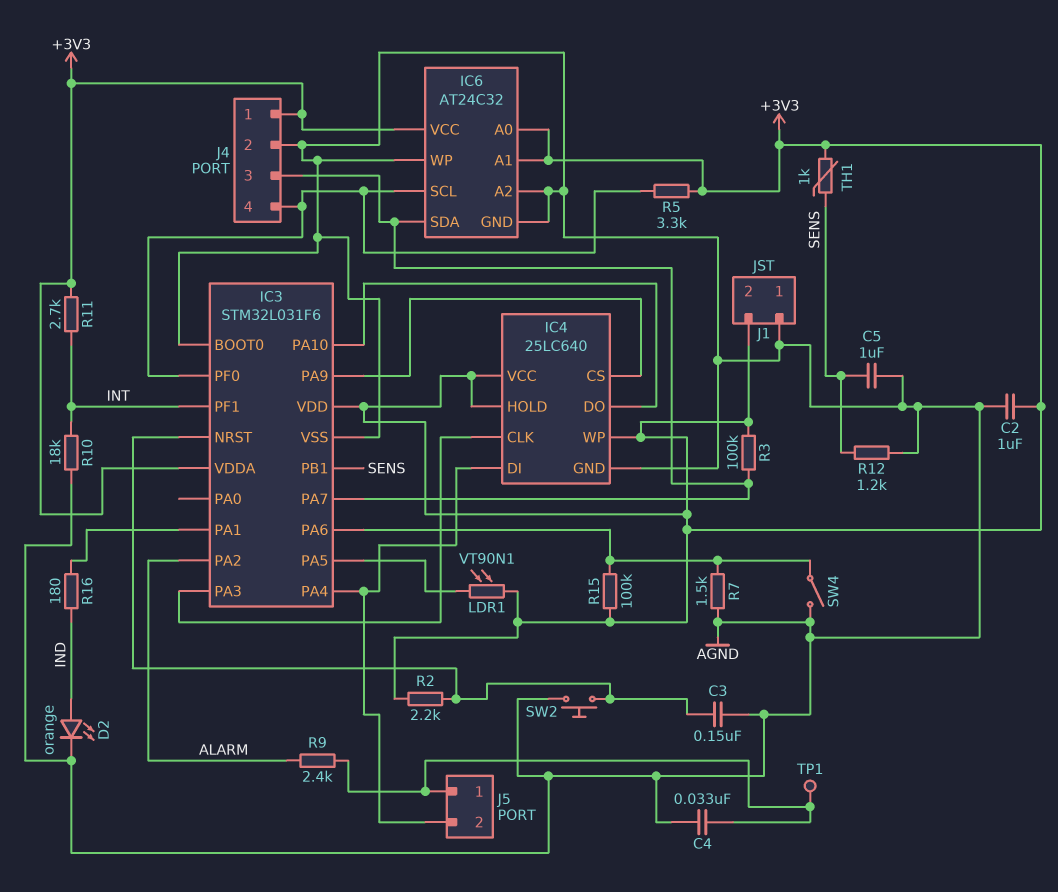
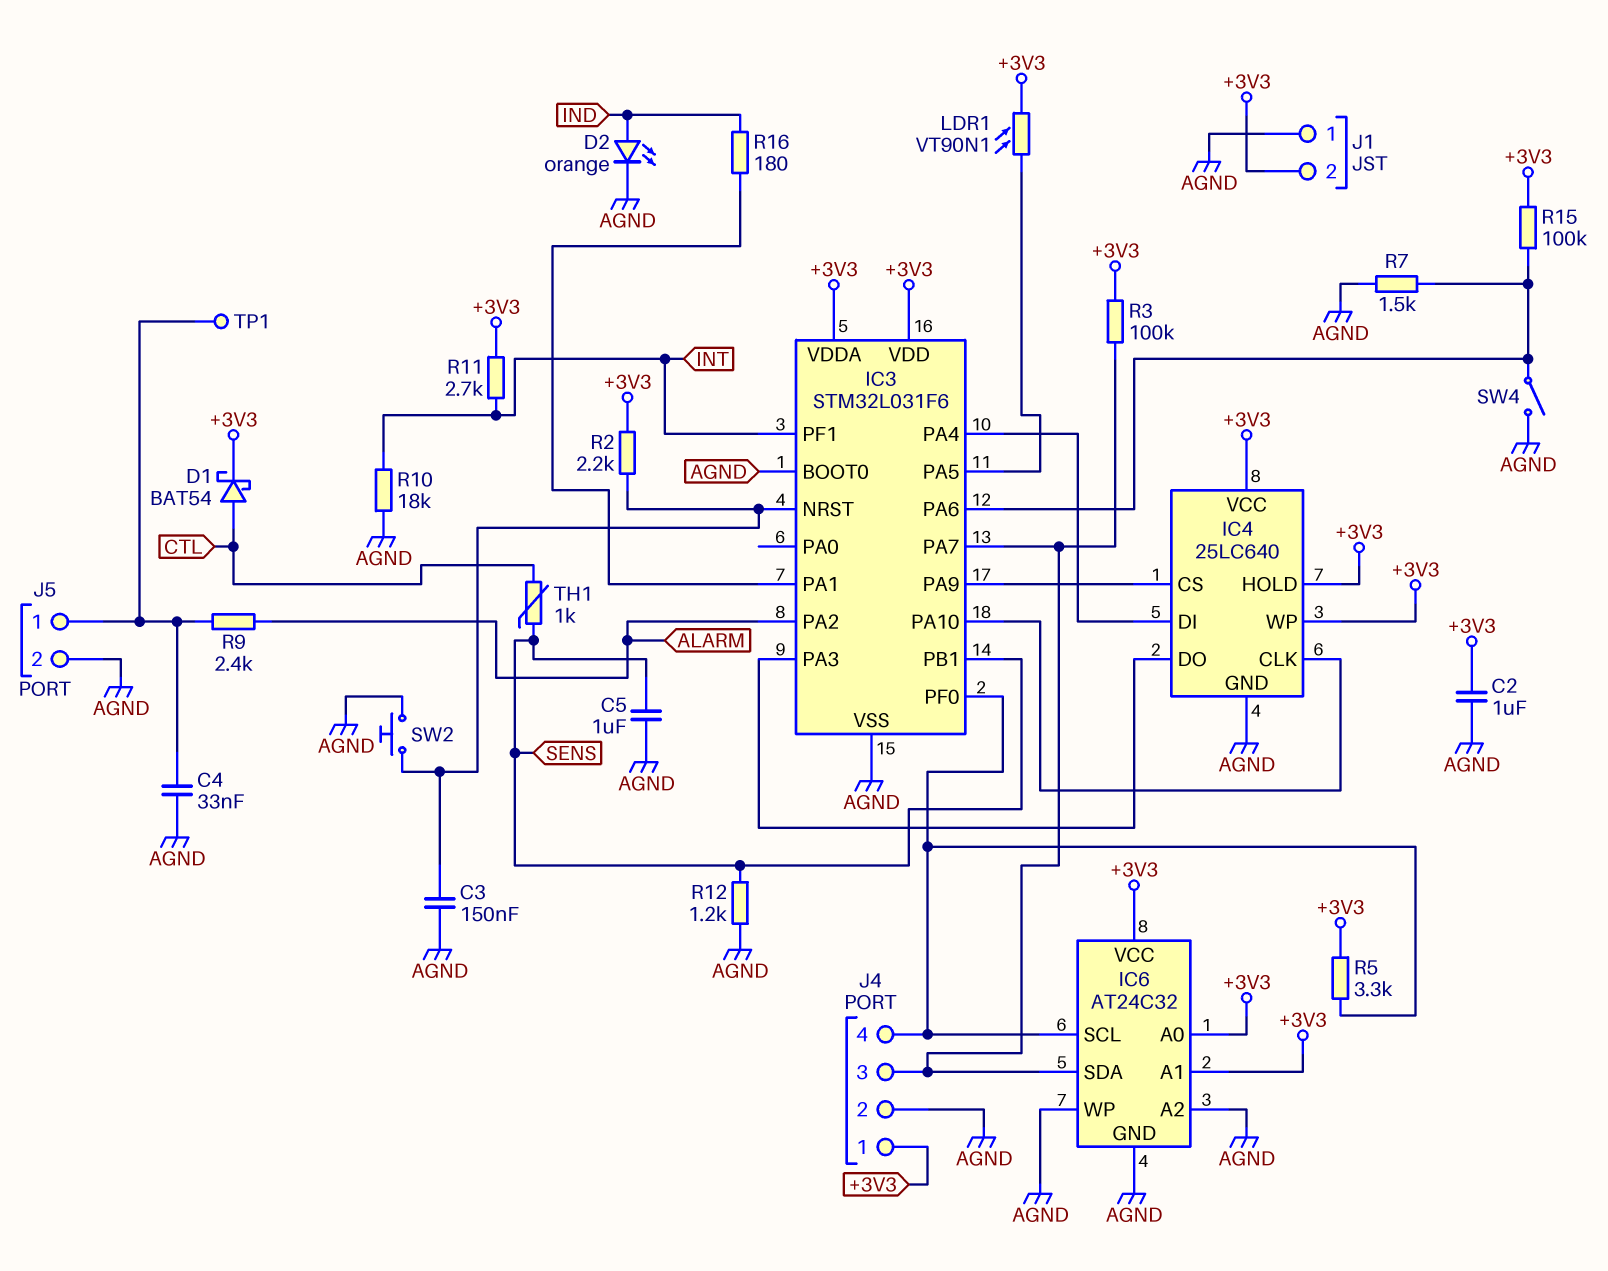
D1: none -> schottky BAT54 (A CTL, K +3V3)
IC4 pin CLK: IC3/PA3 -> IC3/PA10
IC4 pin DO: IC3/PA10 -> IC3/PA3
J5 pin 2: IC3/PA4 -> AGND
TH1: 1k (+3V3, SENS) -> 1k (CTL, SENS)

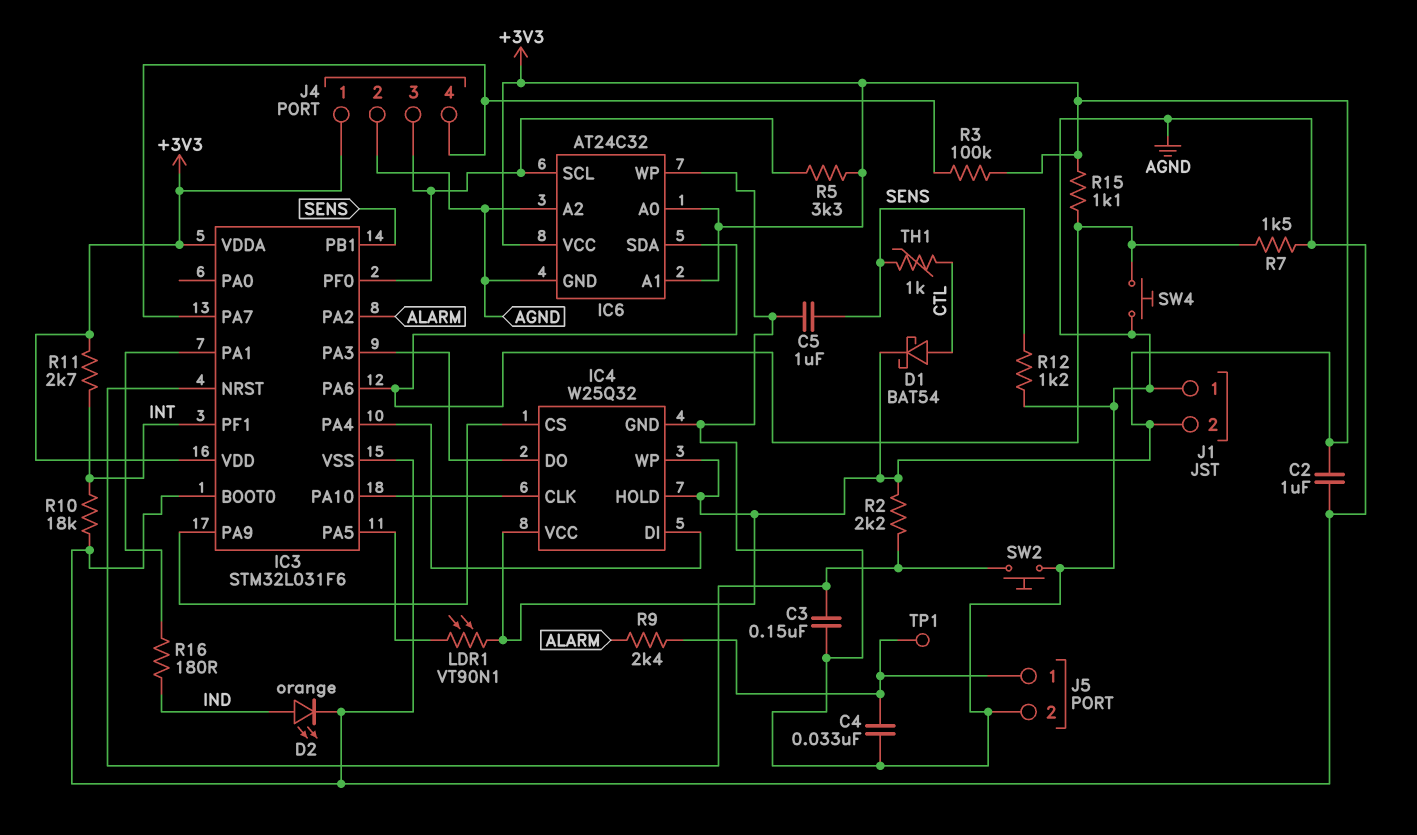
IC4: 25LC640 -> W25Q32
IC6 pin SDA: IC3/PA7 -> IC3/PA6
J4 pin 3: IC3/PA7 -> IC3/PF0
J4 pin 4: IC3/PF0 -> IC3/PA7
R15: 100k (+3V3, IC3/PA6) -> 1.1k (+3V3, IC3/PA6)
SW4: switch (AGND, IC3/PA6) -> button (AGND, IC3/PA6)

